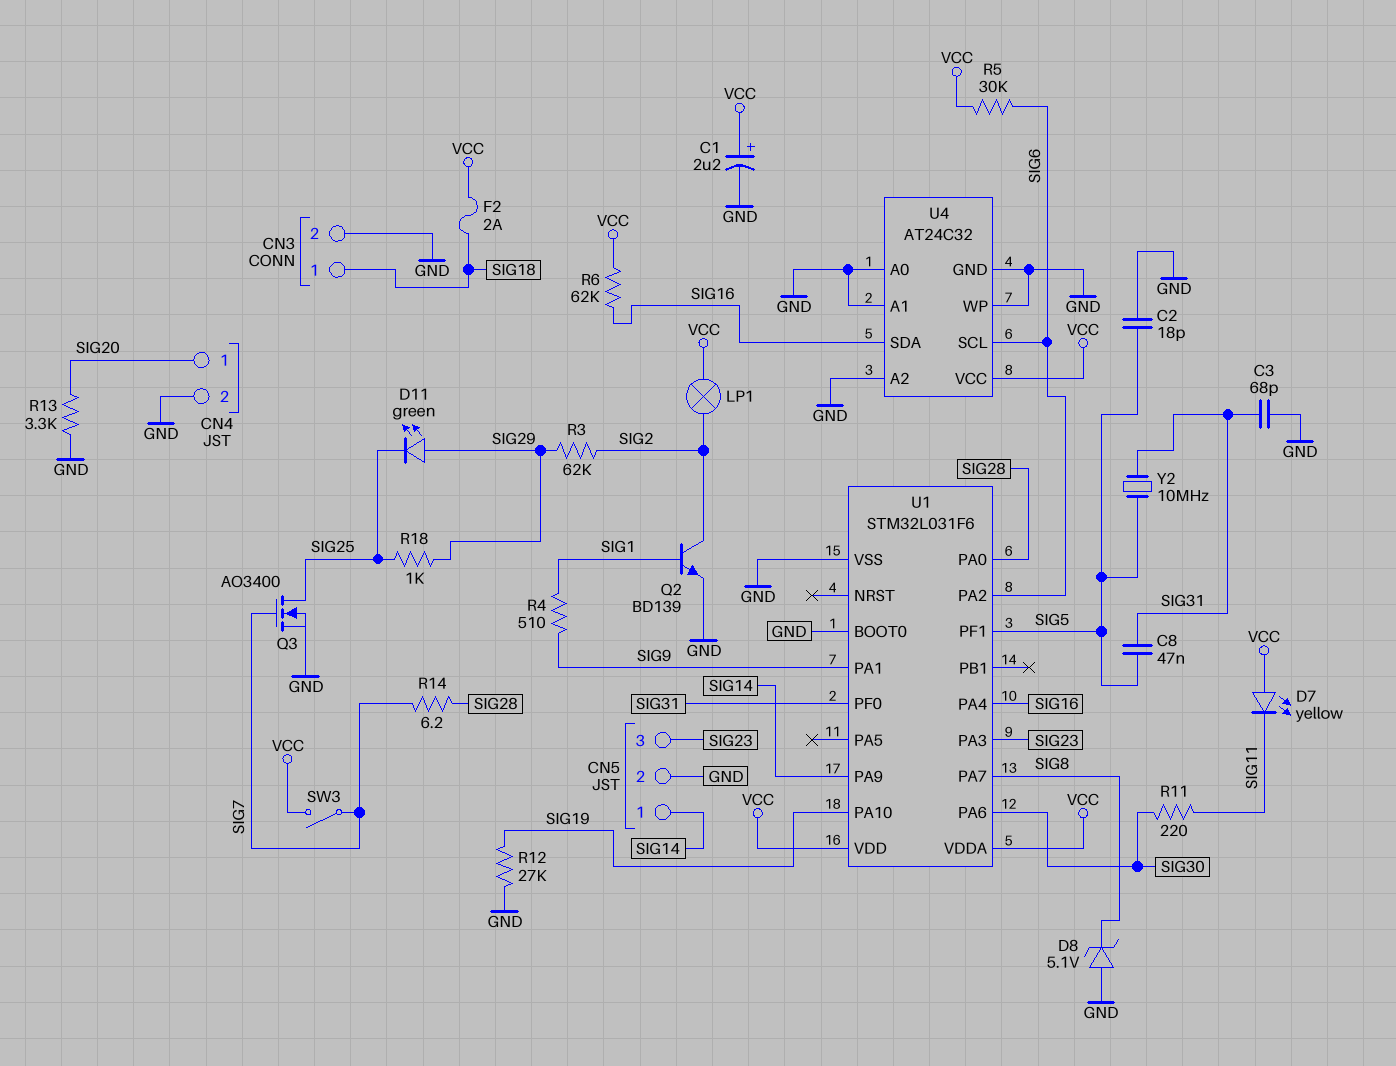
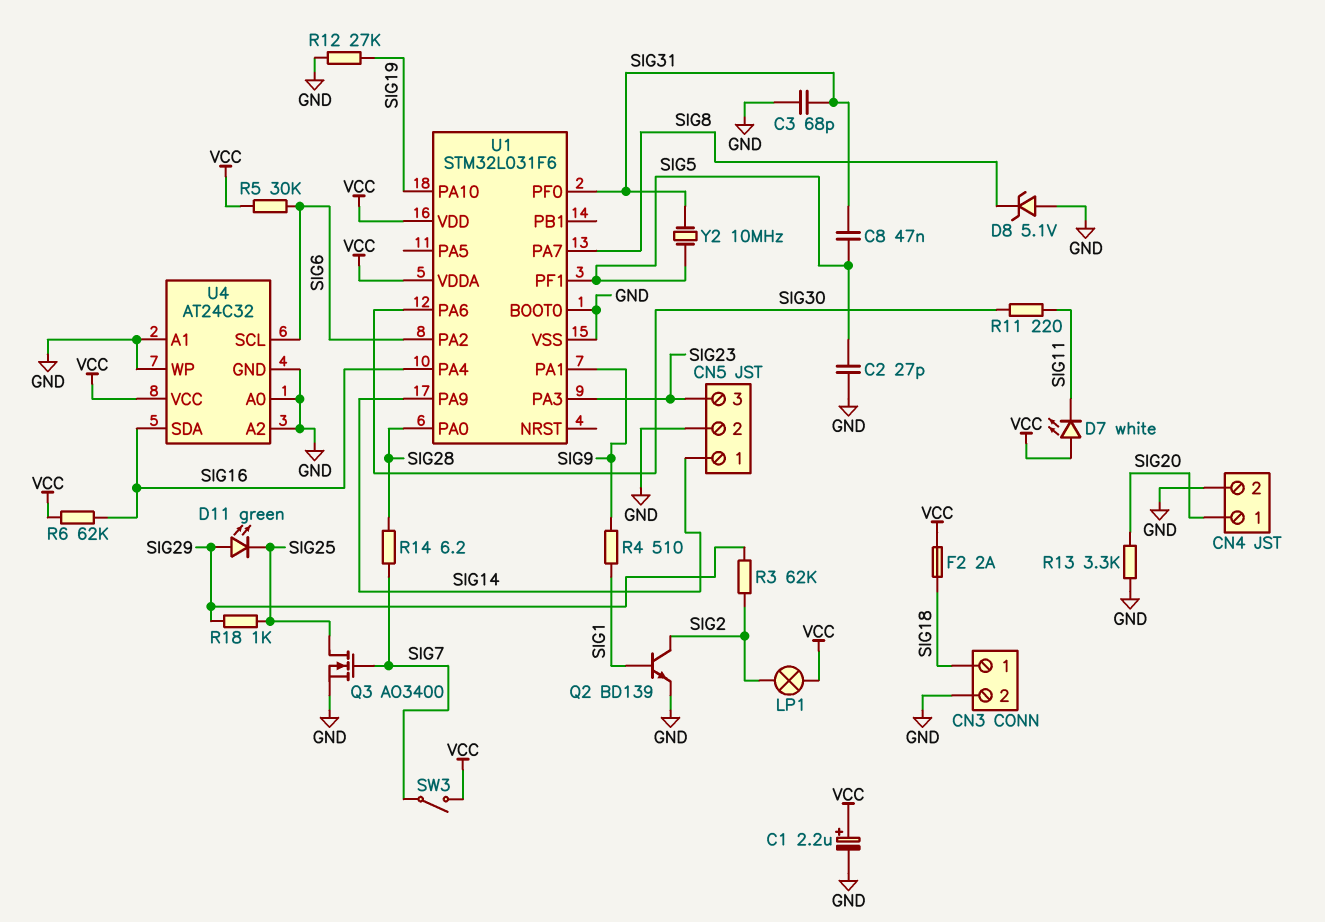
C2: 18pF (GND, SIG5) -> 27pF (GND, SIG5)
D7: LED yellow (A VCC, K SIG11) -> LED white (A VCC, K SIG11)

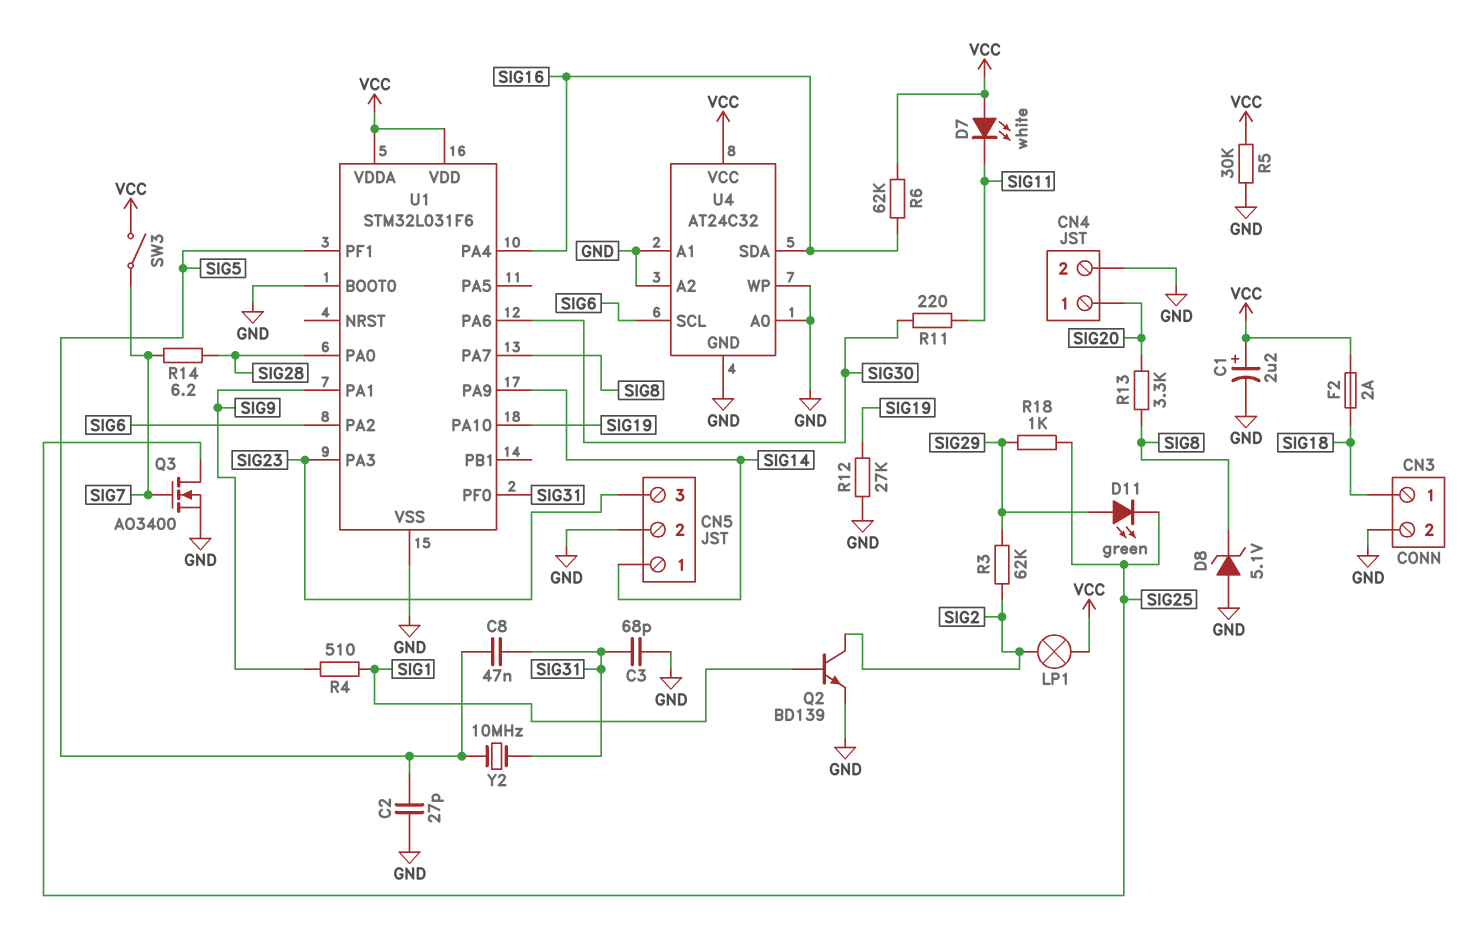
R5: 30k (SIG6, VCC) -> 30k (GND, VCC)
R13: 3.3k (GND, SIG20) -> 3.3k (SIG8, SIG20)

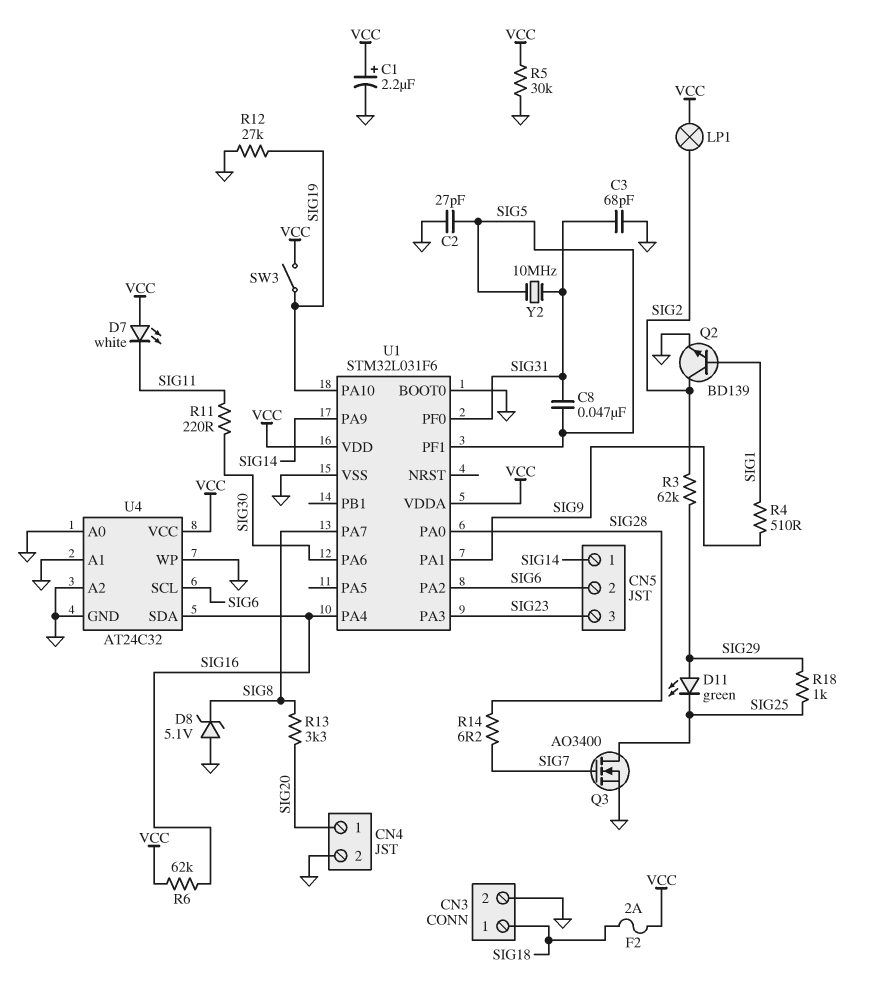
CN5 pin 2: GND -> SIG6
SW3: switch (SIG7, VCC) -> switch (SIG19, VCC)

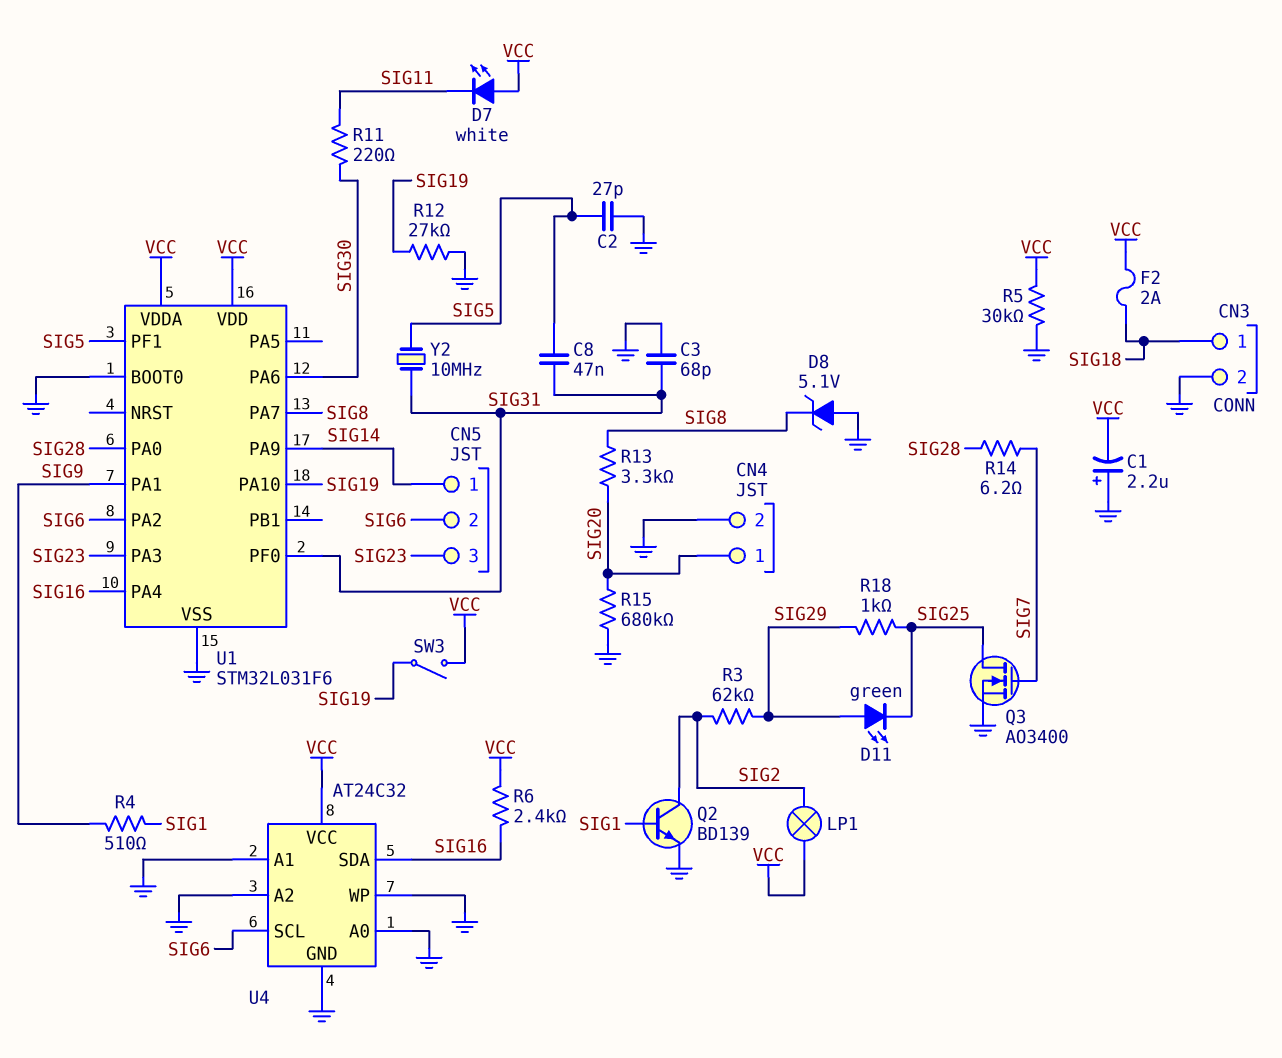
C1: 2.2uF (plus VCC, minus GND) -> 2.2uF (plus GND, minus VCC)
R6: 62k (SIG16, VCC) -> 2.4k (SIG16, VCC)
R15: none -> 680k (GND, SIG20)

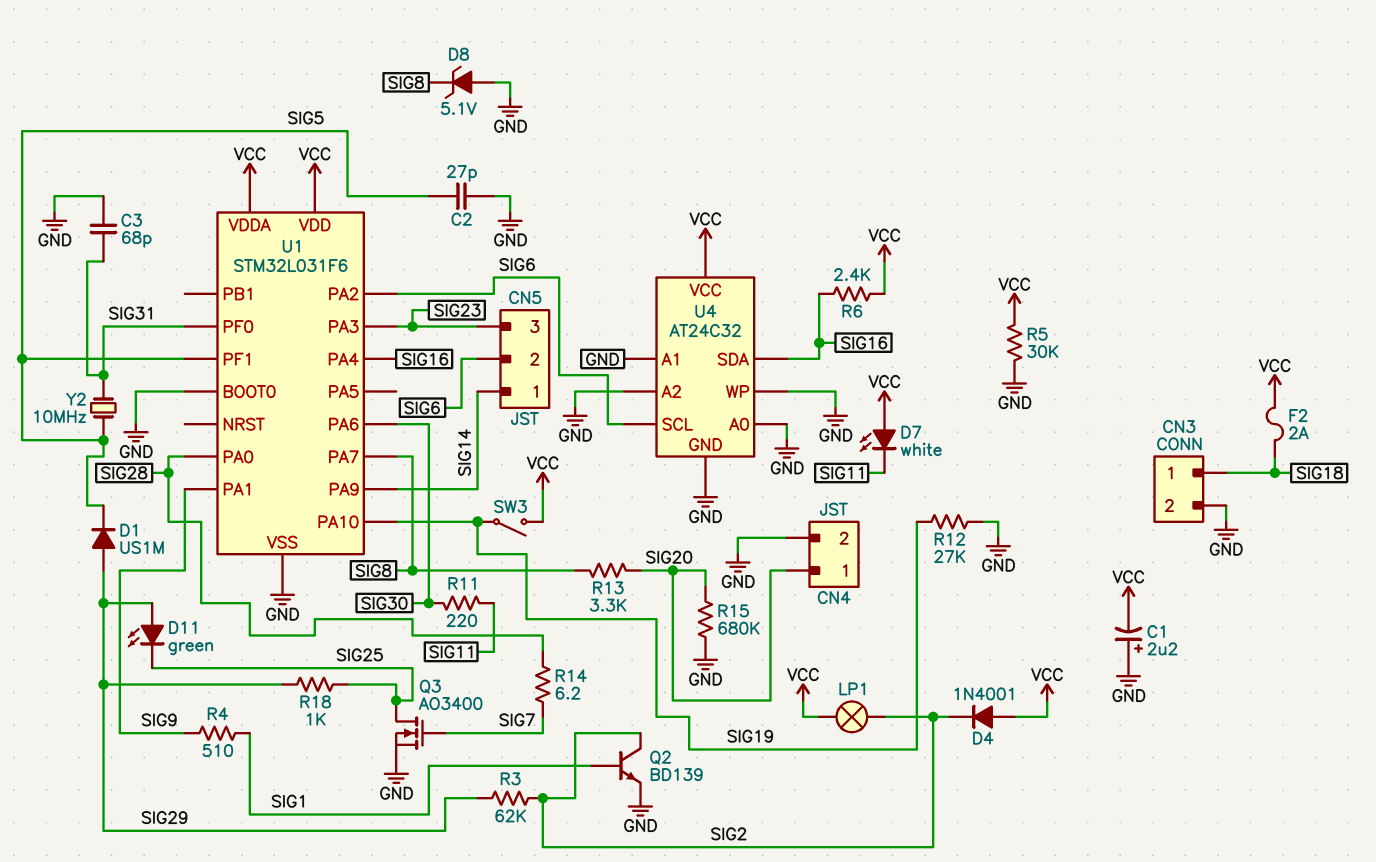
C8: 47nF (SIG5, SIG31) -> none
D1: none -> diode US1M (A SIG29, K SIG5)
D4: none -> diode 1N4001 (A VCC, K SIG2)

